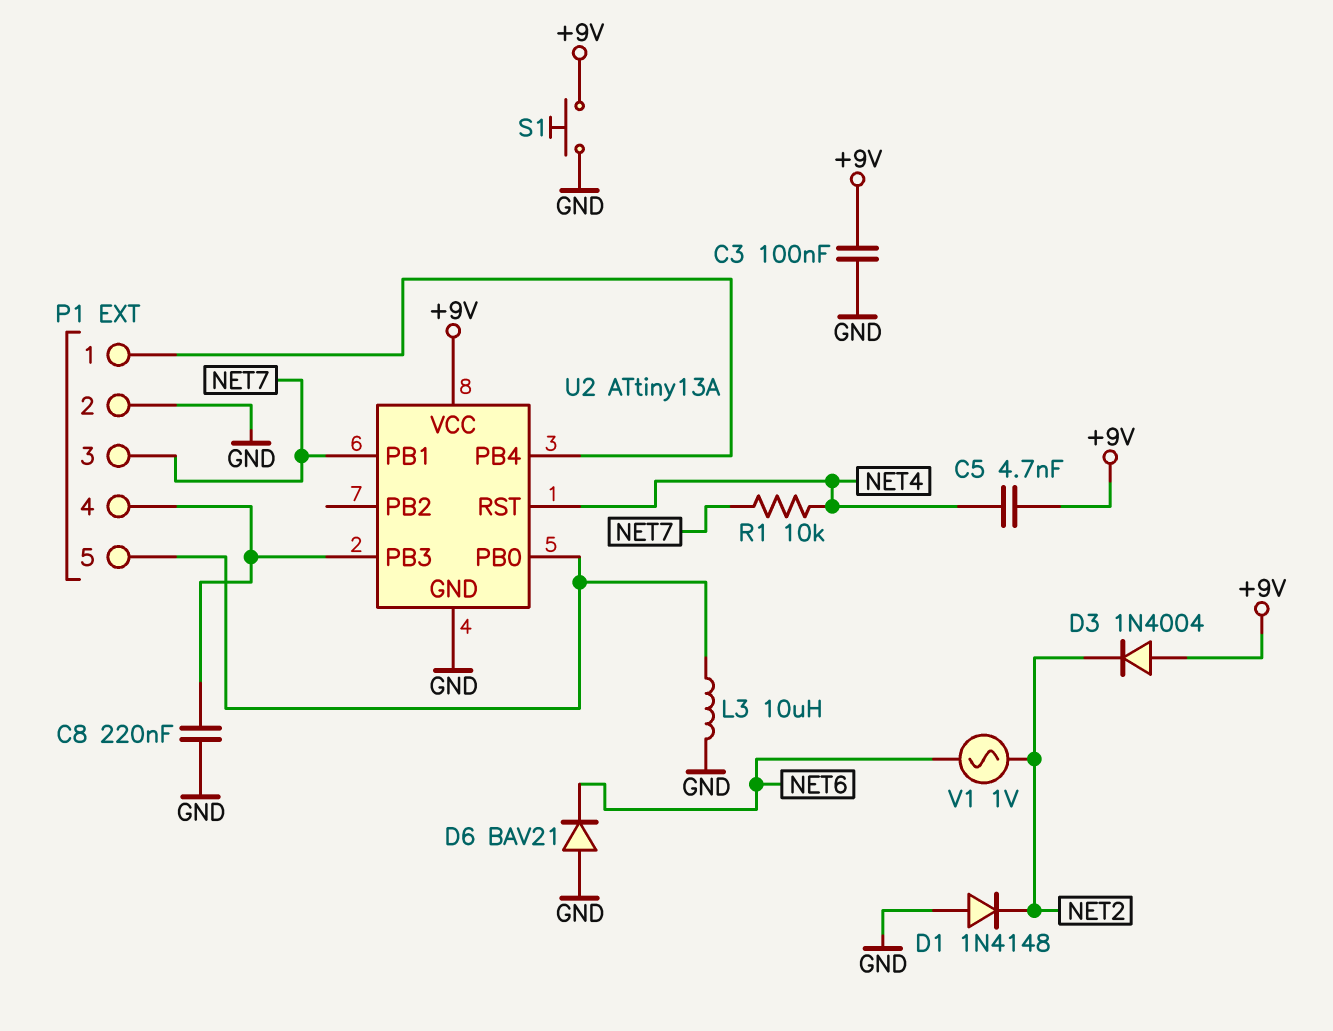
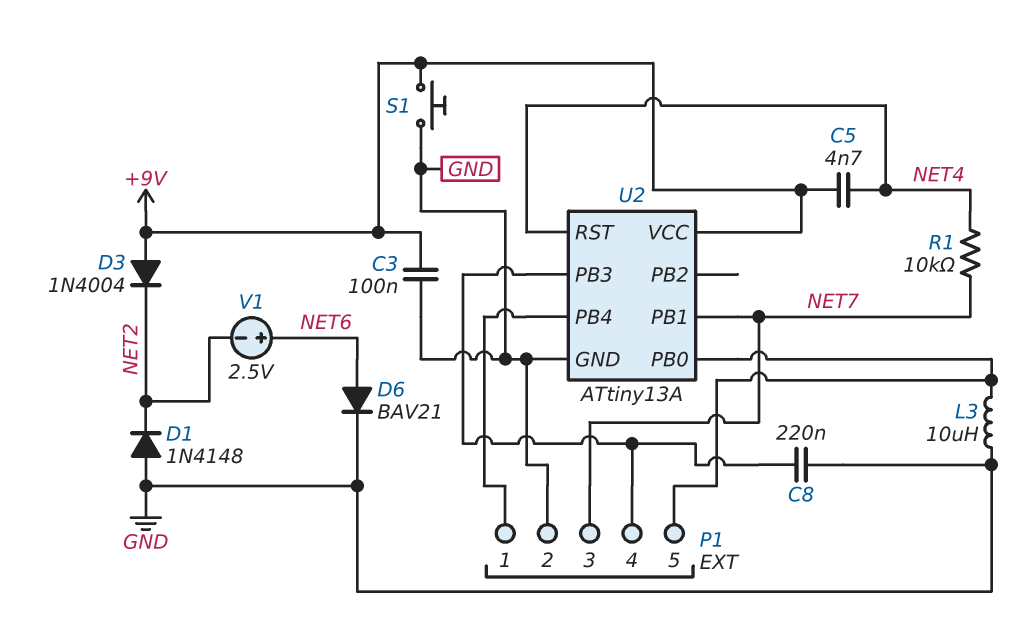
D6: diode BAV21 (A GND, K NET6) -> diode BAV21 (A NET6, K GND)
V1: AC 1V (NET2, NET6) -> 2.5V (plus NET6, minus NET2)

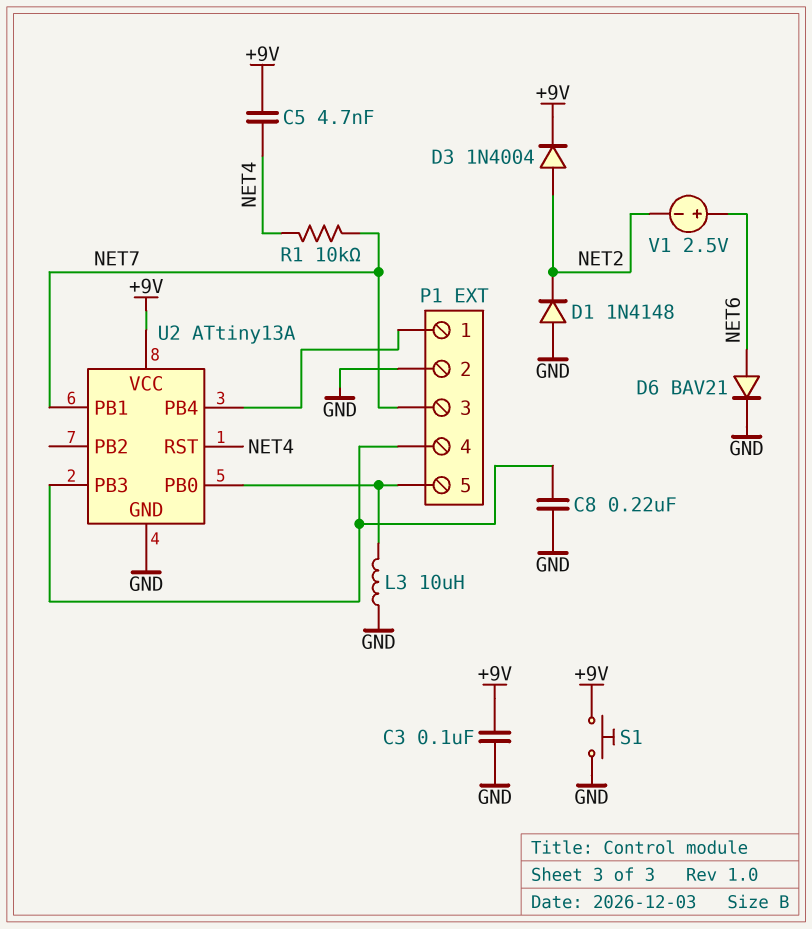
D3: diode 1N4004 (A +9V, K NET2) -> diode 1N4004 (A NET2, K +9V)

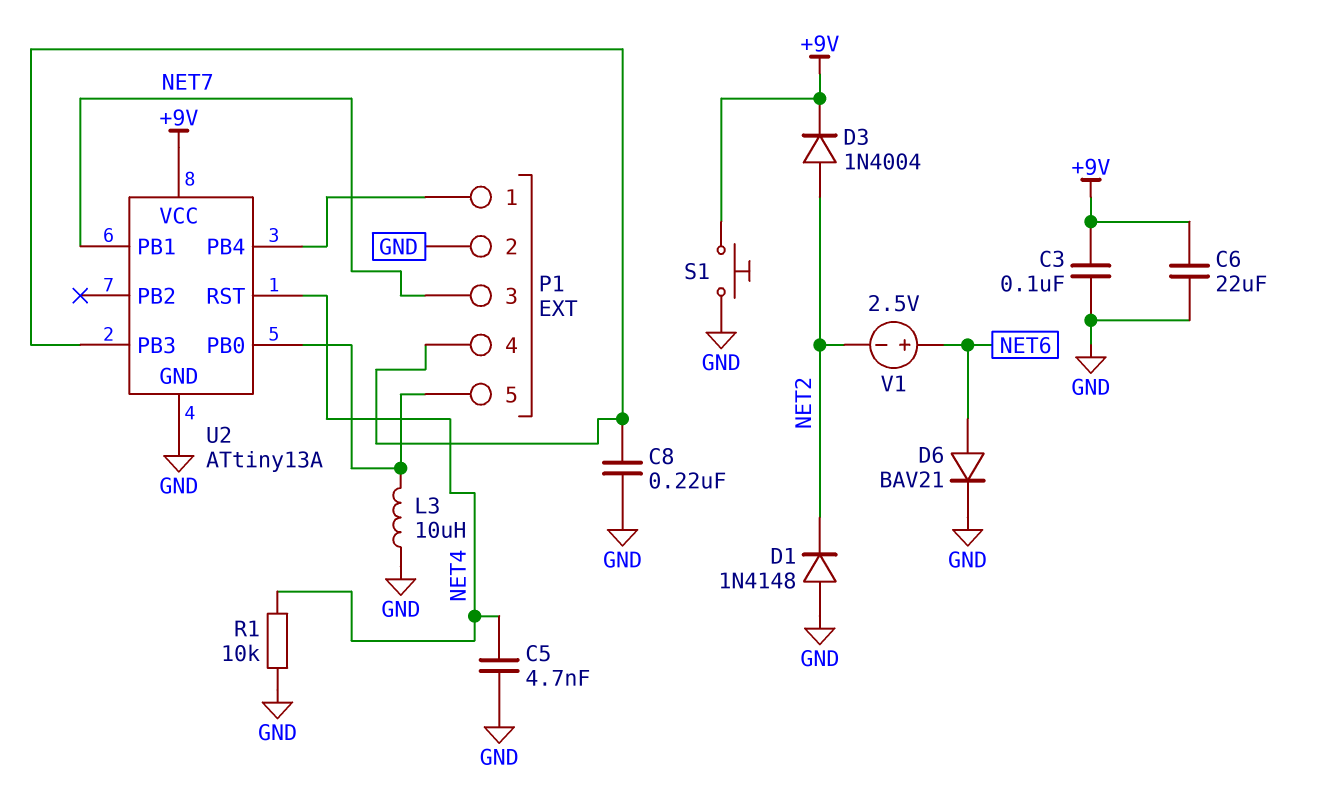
C5: 4.7nF (+9V, NET4) -> 4.7nF (GND, NET4)
C6: none -> 22uF (+9V, GND)
R1: 10k (NET4, NET7) -> 10k (GND, NET4)

